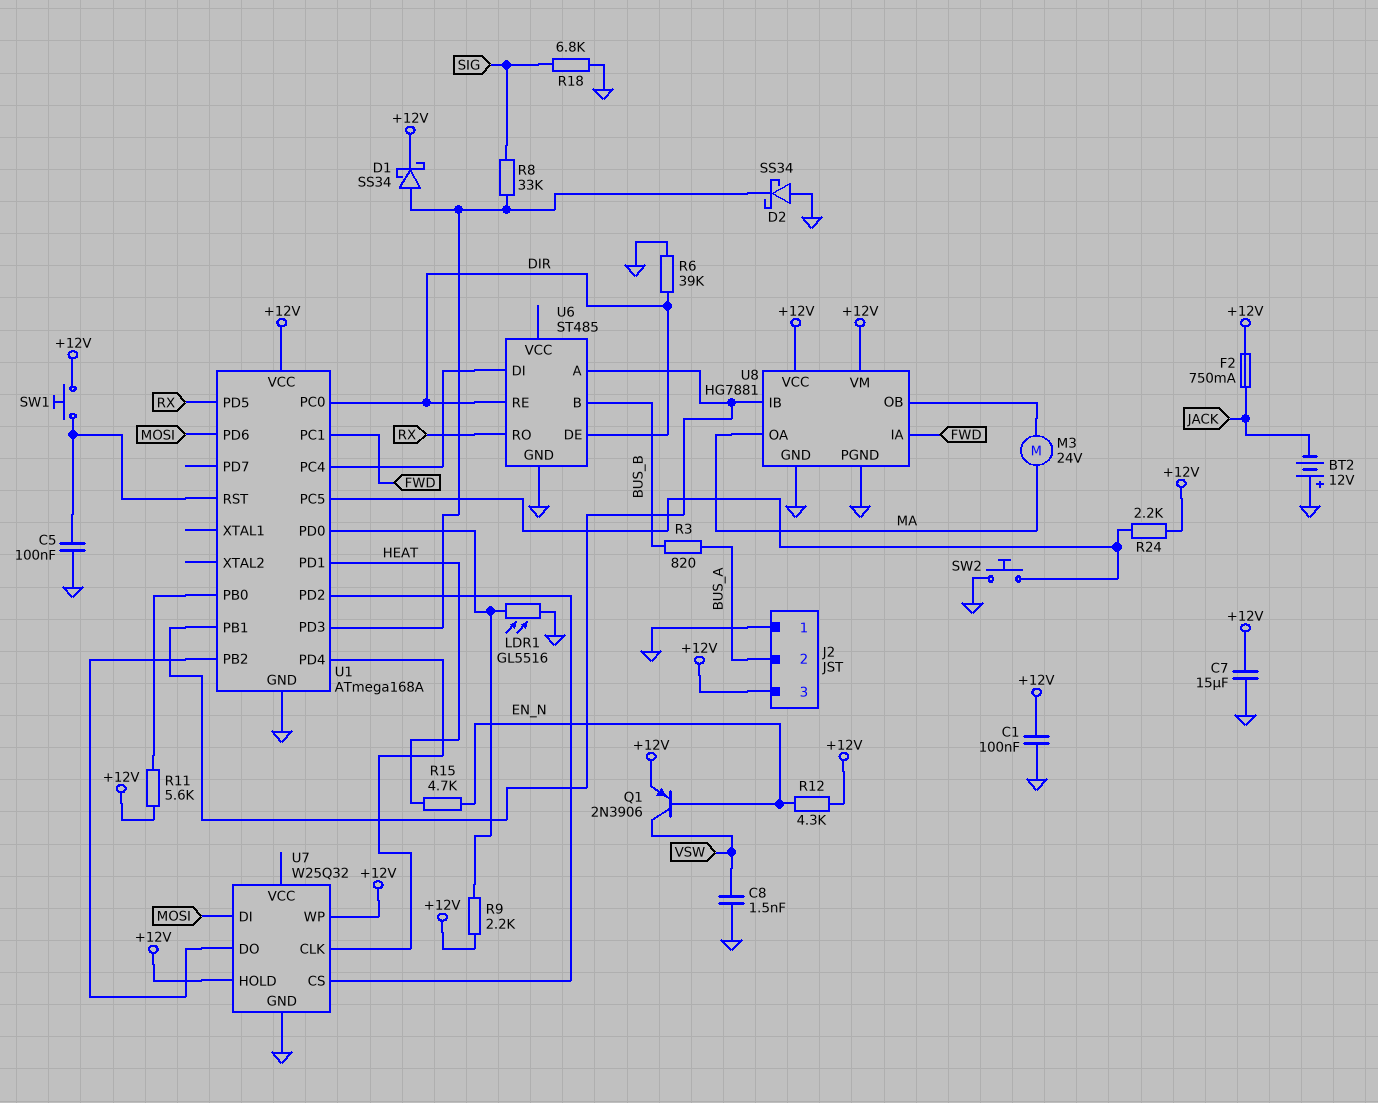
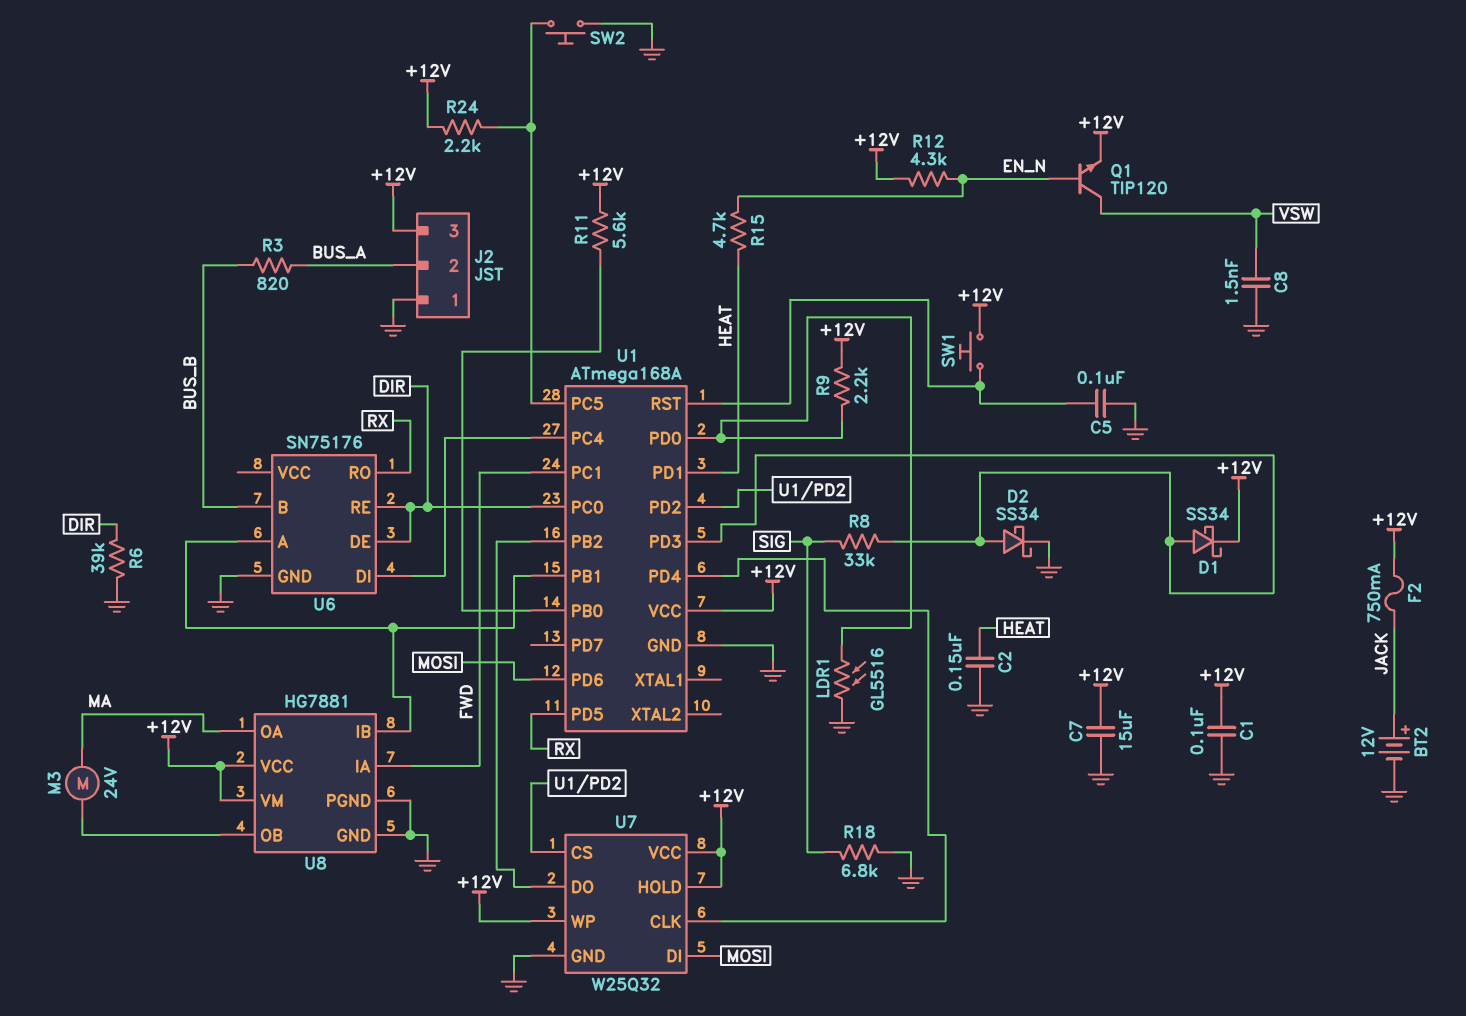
BT2: 12V (plus GND, minus JACK) -> 12V (plus JACK, minus GND)
C2: none -> 150nF (GND, HEAT)
D2: schottky SS34 (A GND, K U1/PD3) -> schottky SS34 (A U1/PD3, K GND)
Q1: PNP 2N3906 (B EN_N, C VSW, E +12V) -> NPN TIP120 (B EN_N, C VSW, E +12V)
U6: ST485 -> SN75176
U7 pin VCC: none -> +12V

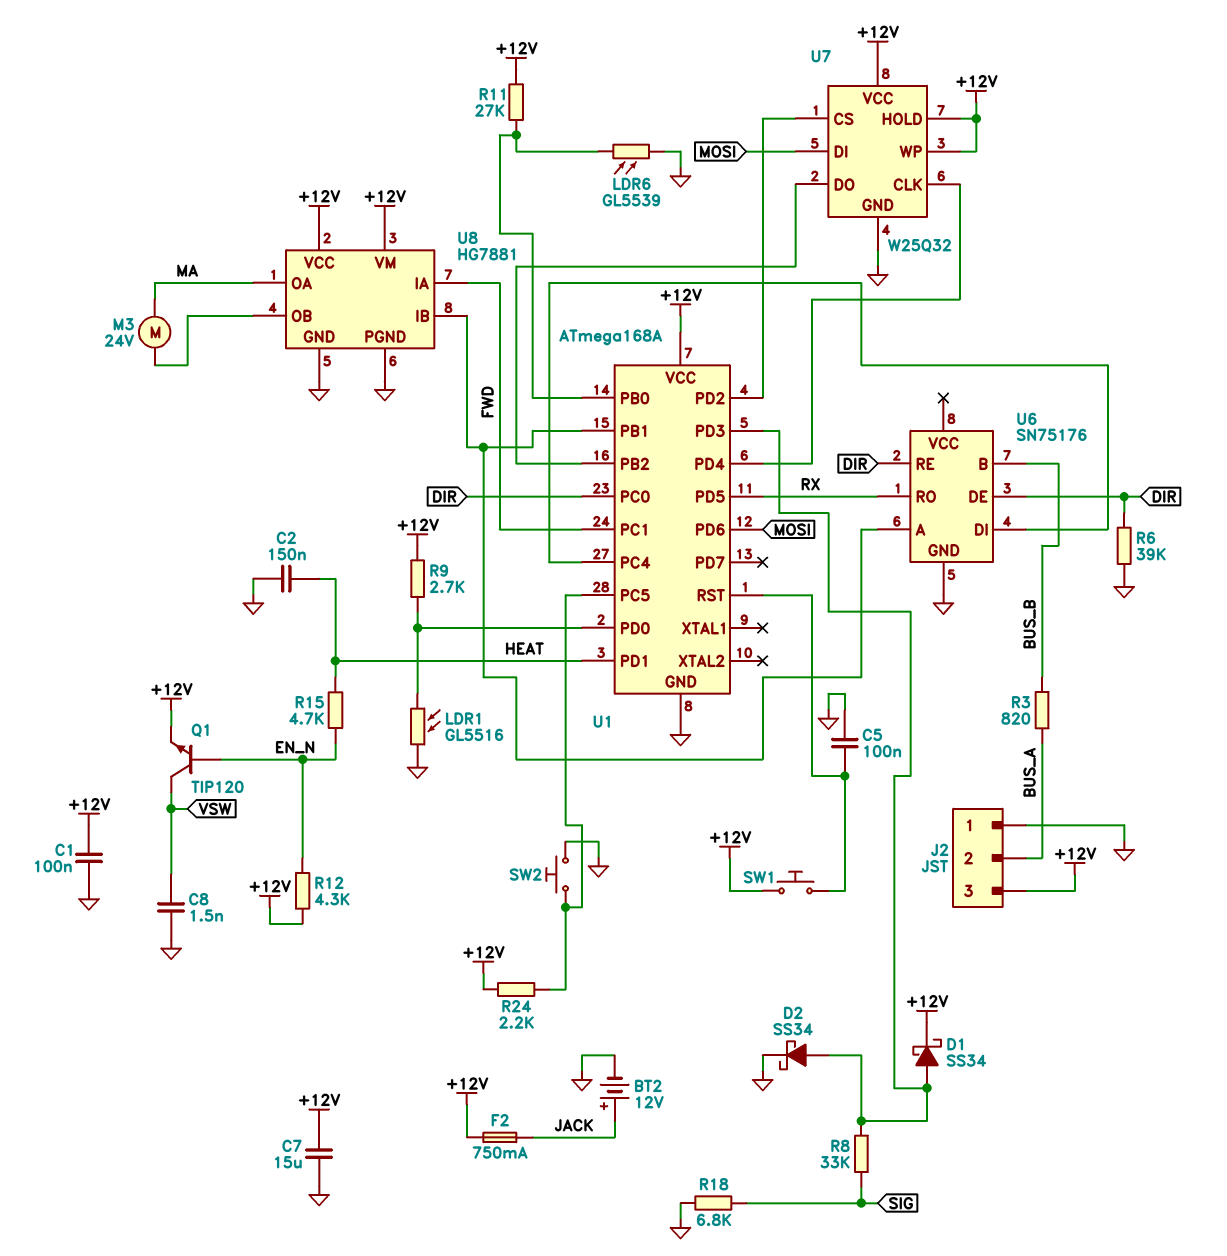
LDR6: none -> GL5539 (GND, U1/PB0)
R9: 2.2k (+12V, U1/PD0) -> 2.7k (+12V, U1/PD0)
R11: 5.6k (+12V, U1/PB0) -> 27k (+12V, U1/PB0)

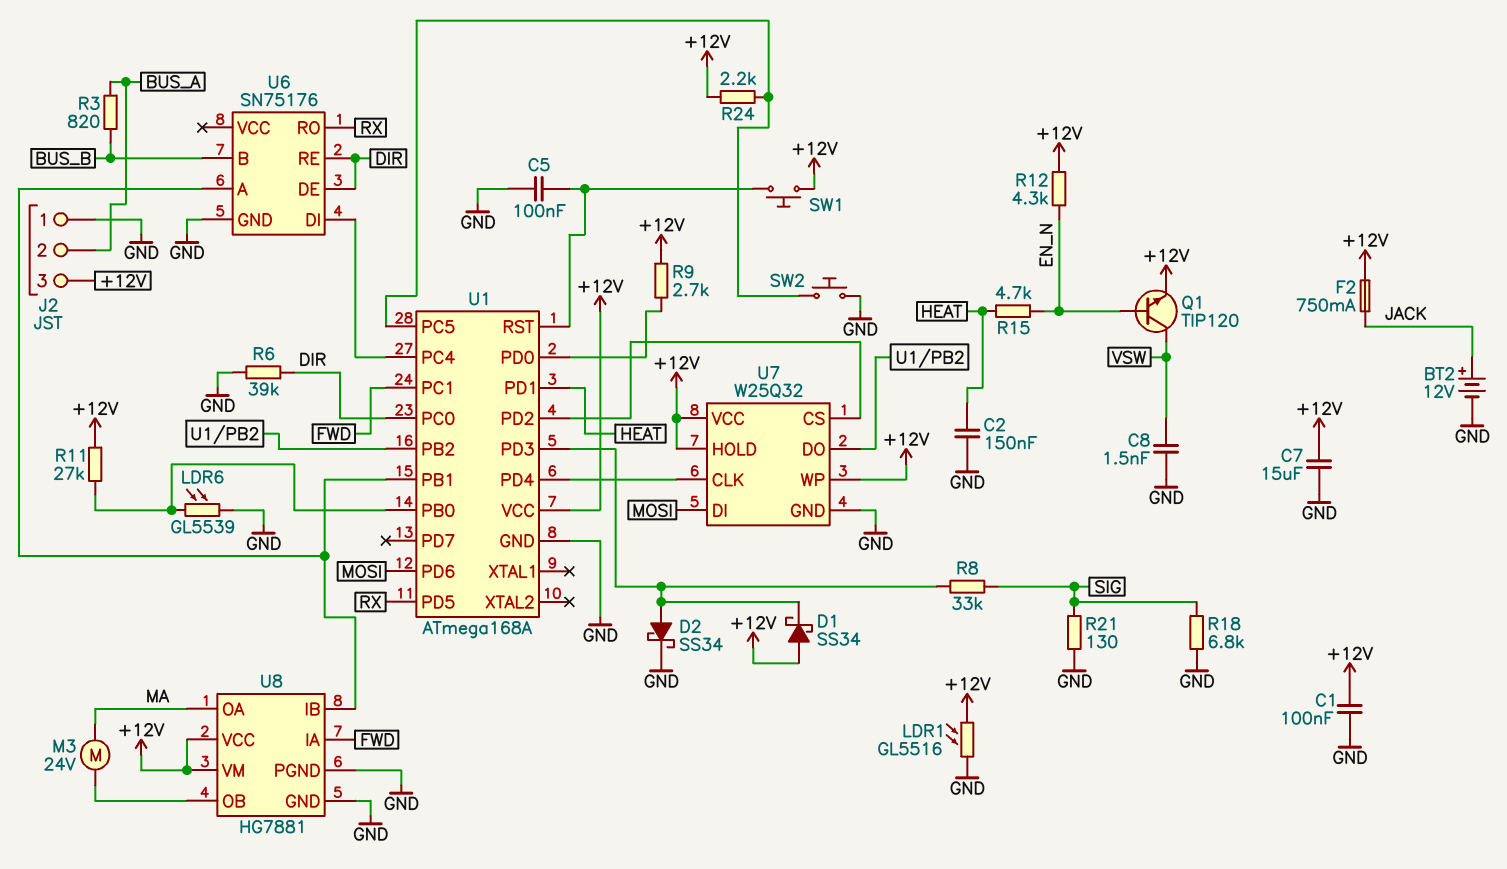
D1: schottky SS34 (A U1/PD3, K +12V) -> schottky SS34 (A +12V, K U1/PD3)
LDR1: GL5516 (GND, U1/PD0) -> GL5516 (+12V, GND)
R21: none -> 130 (GND, SIG)

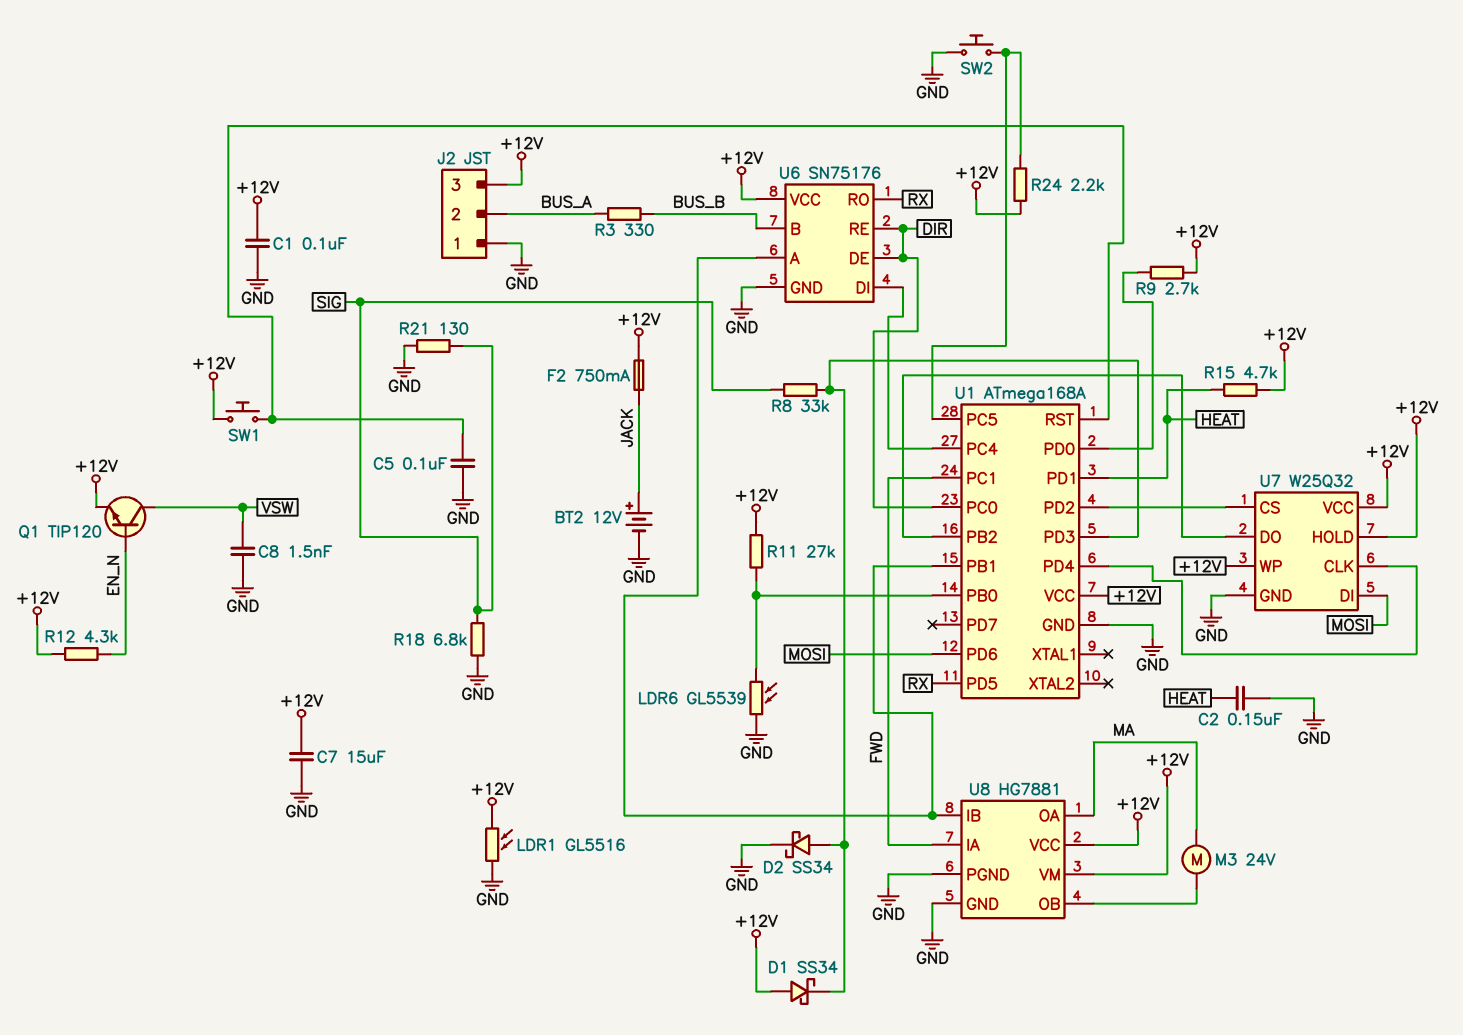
R3: 820 (BUS_A, BUS_B) -> 330 (BUS_A, BUS_B)
R6: 39k (DIR, GND) -> none
R15: 4.7k (EN_N, HEAT) -> 4.7k (+12V, HEAT)
U6 pin VCC: none -> +12V

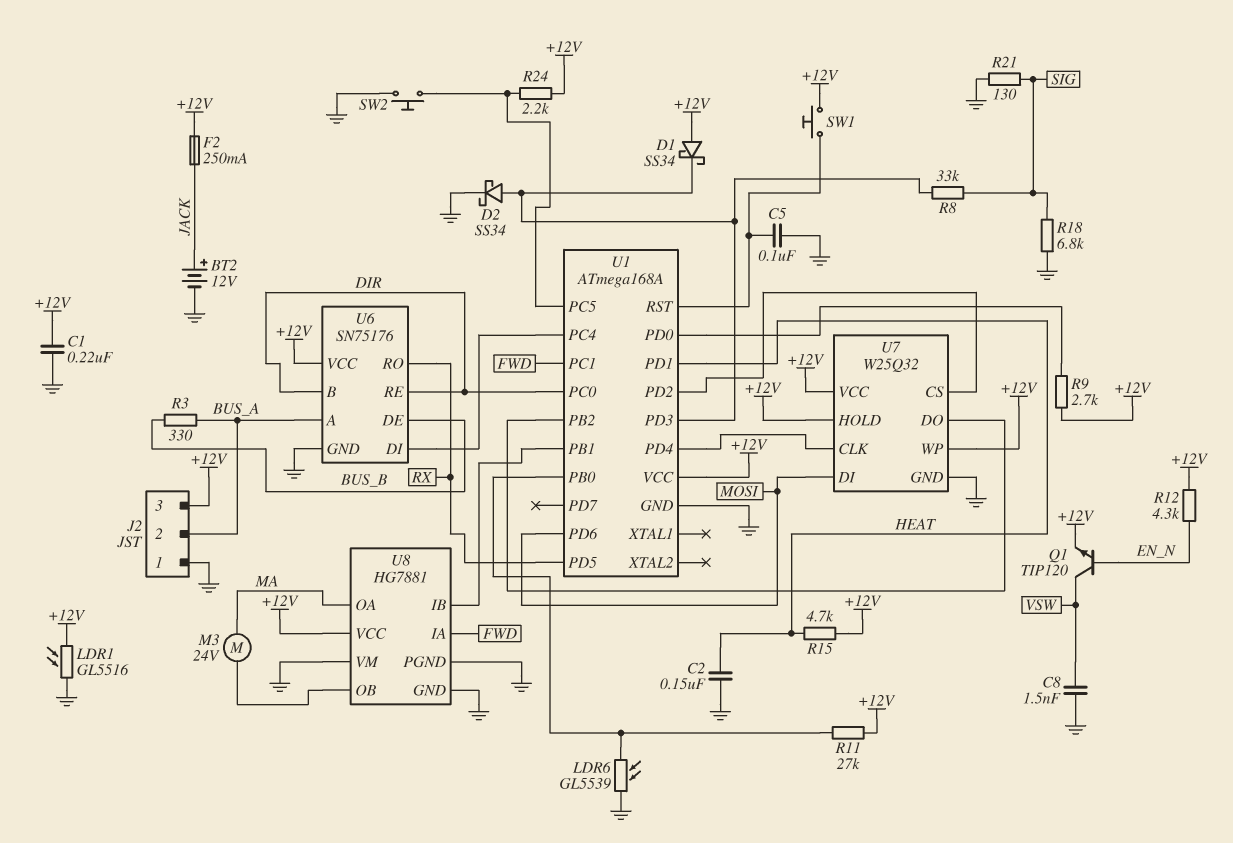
C1: 100nF (+12V, GND) -> 220nF (+12V, GND)
C7: 15uF (+12V, GND) -> none
F2: 750mA (+12V, JACK) -> 250mA (+12V, JACK)
U6 pin A: U1/PB1 -> BUS_A
U6 pin B: BUS_B -> DIR
U6 pin DE: DIR -> BUS_B
U8 pin VM: +12V -> GND

